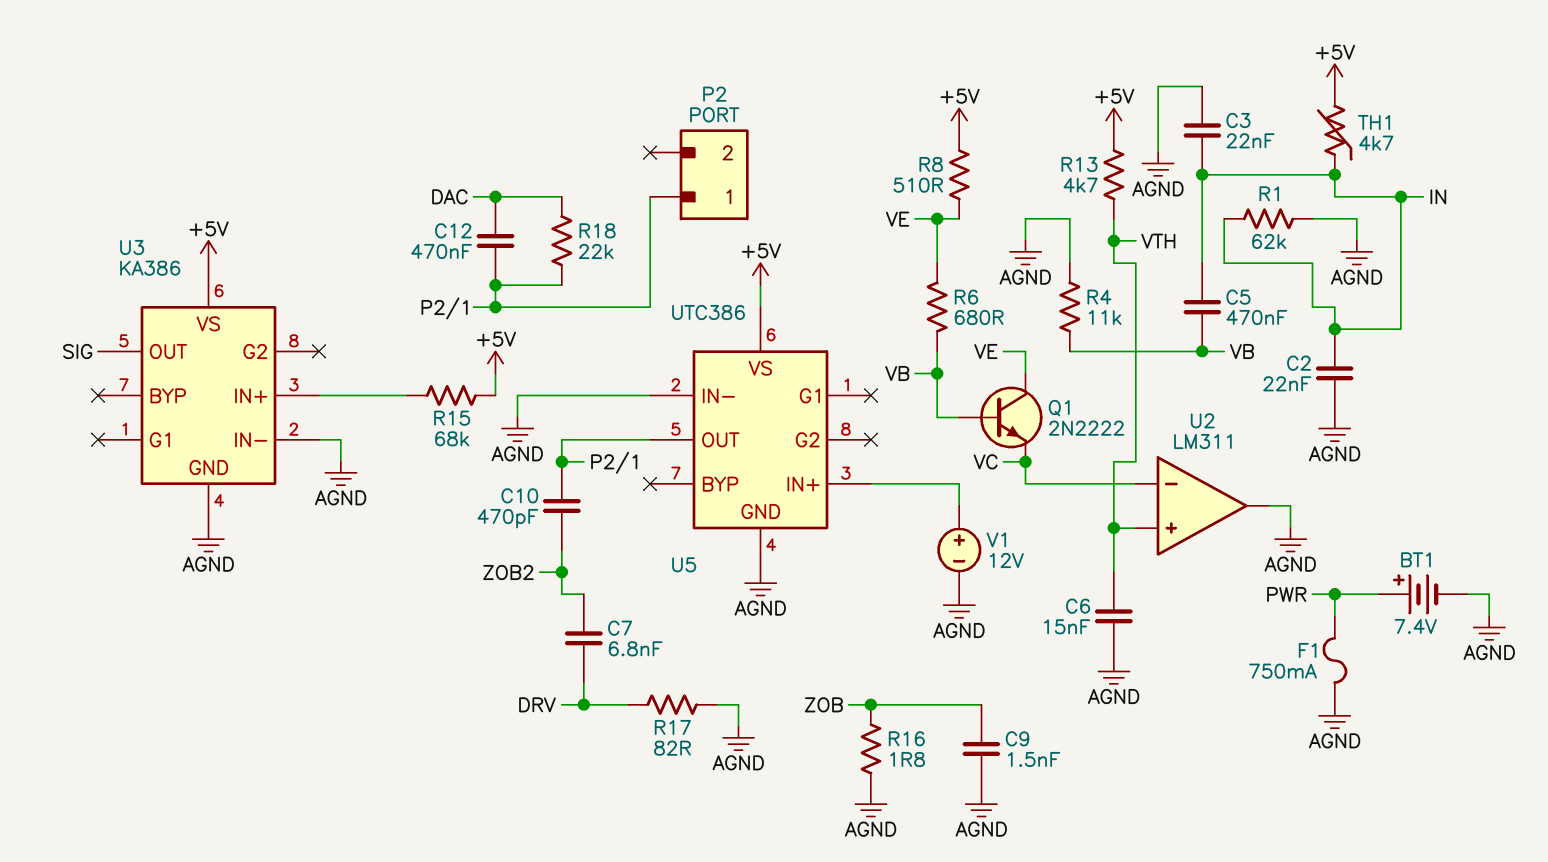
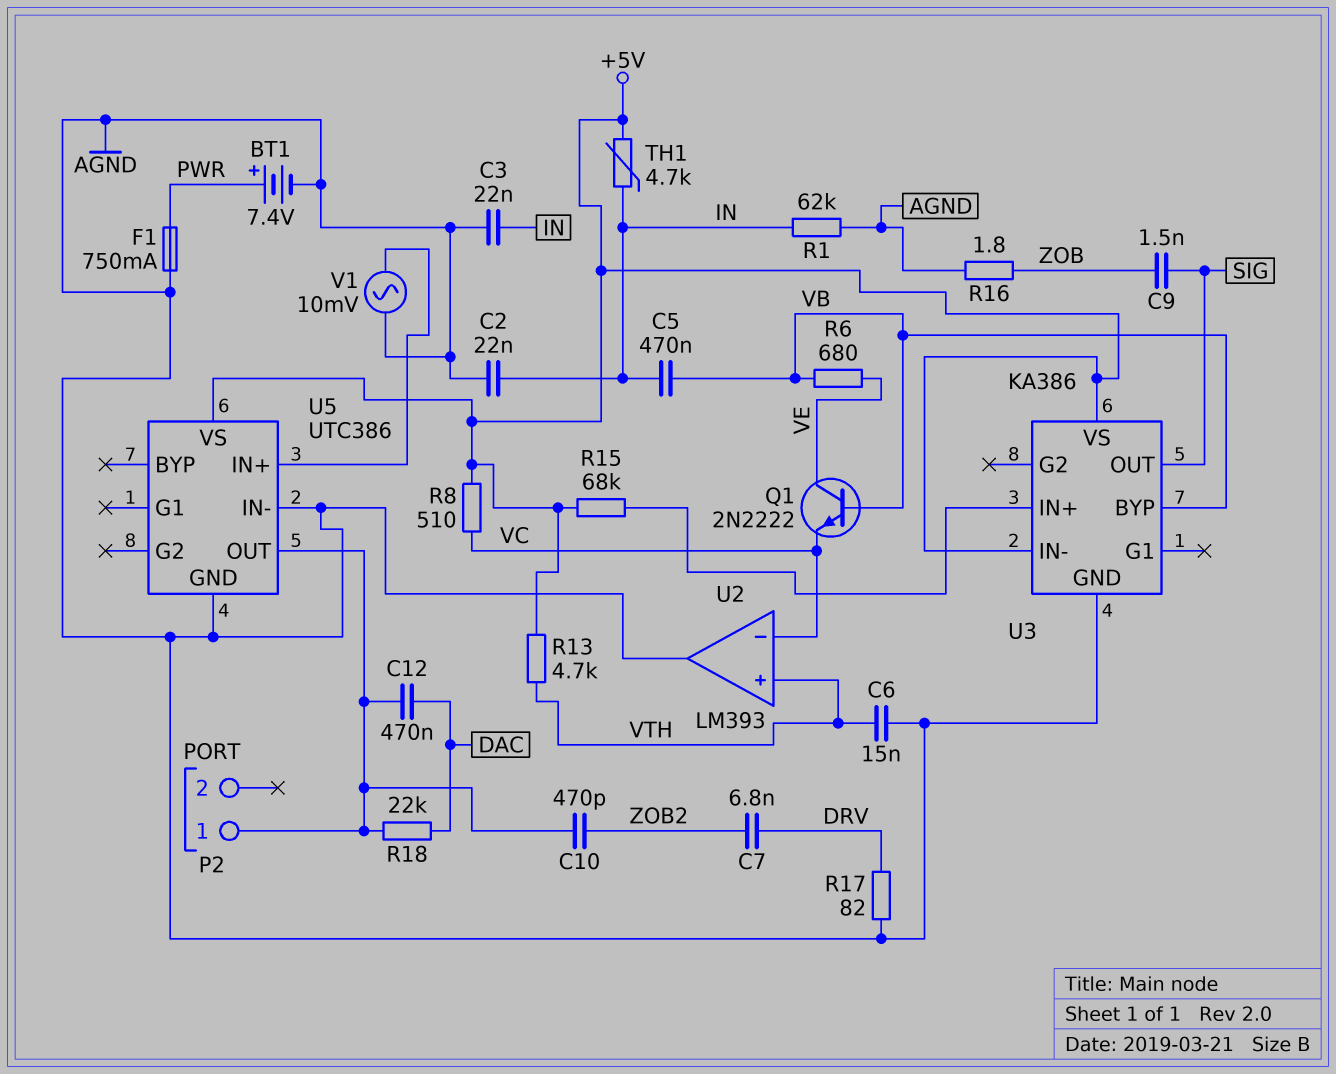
C9: 1.5nF (AGND, ZOB) -> 1.5nF (SIG, ZOB)
R4: 11k (AGND, VB) -> none
R8: 510 (+5V, VE) -> 510 (+5V, VC)
U2: LM311 -> LM393
U3 pin BYP: none -> VB
U3 pin IN-: AGND -> +5V
V1: 12V (plus U5/IN+, minus AGND) -> AC 10mV (AGND, U5/IN+)

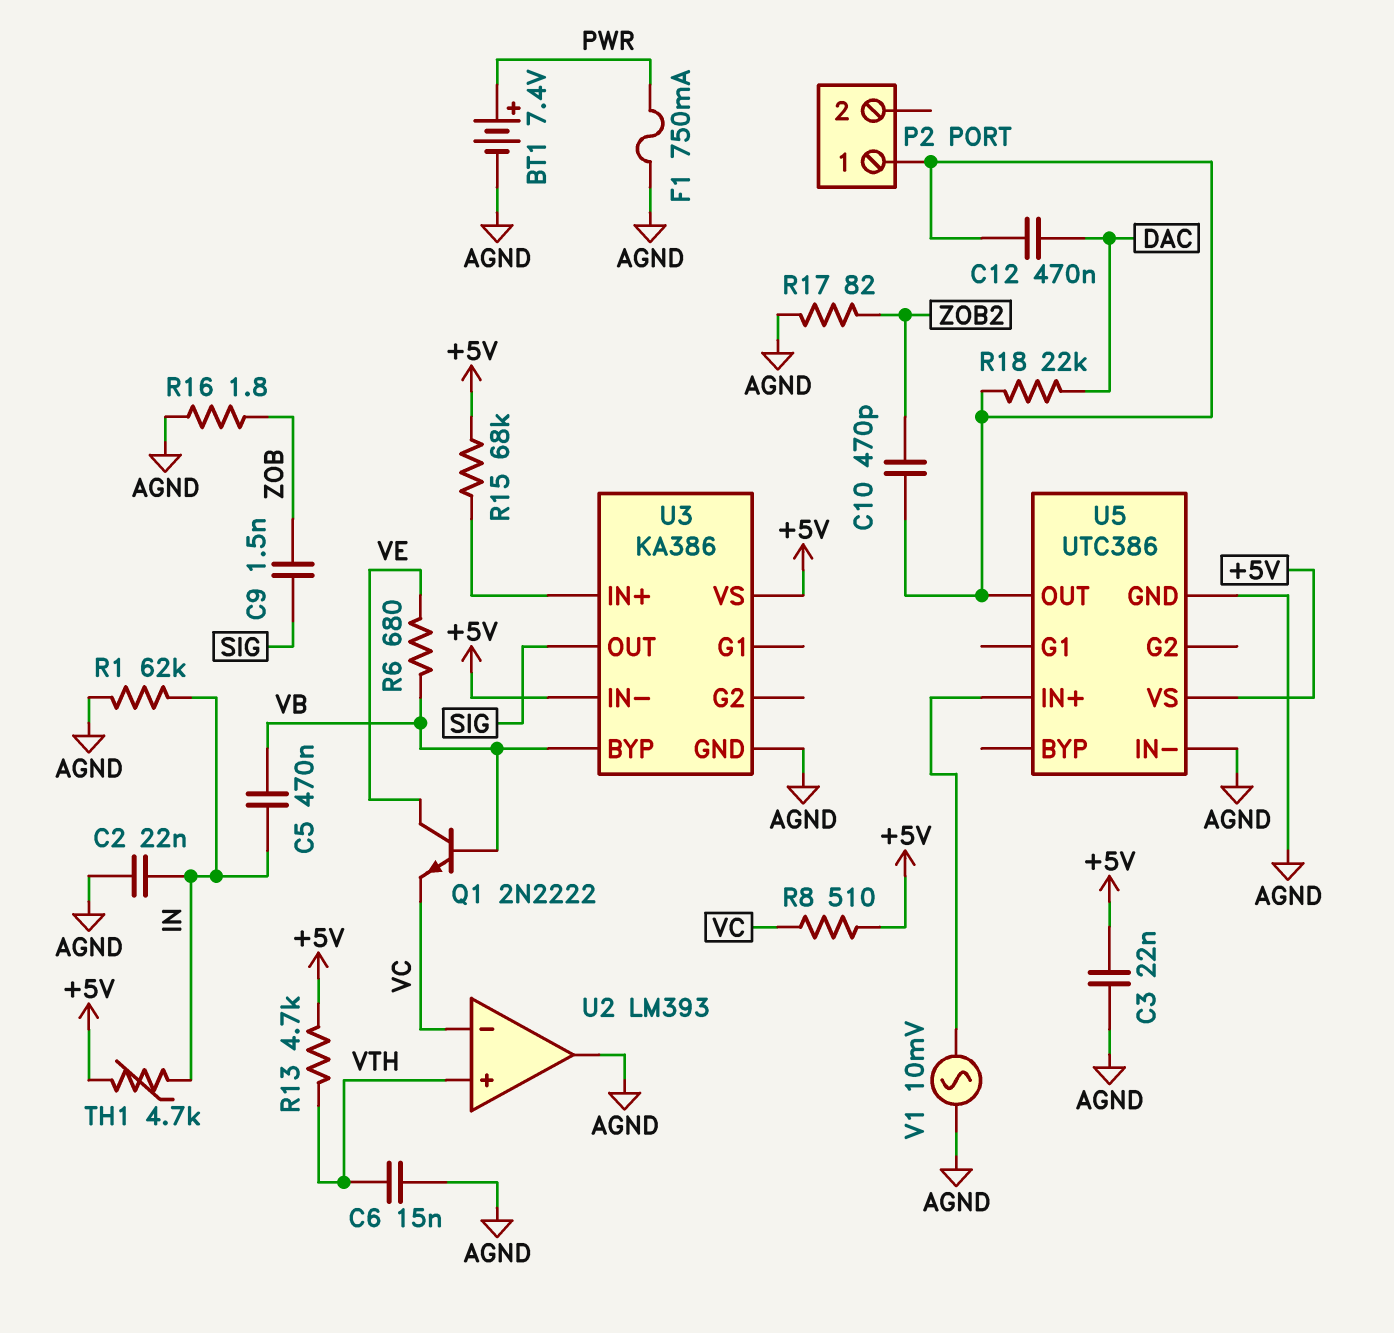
C3: 22nF (AGND, IN) -> 22nF (+5V, AGND)
C7: 6.8nF (DRV, ZOB2) -> none
R17: 82 (AGND, DRV) -> 82 (AGND, ZOB2)

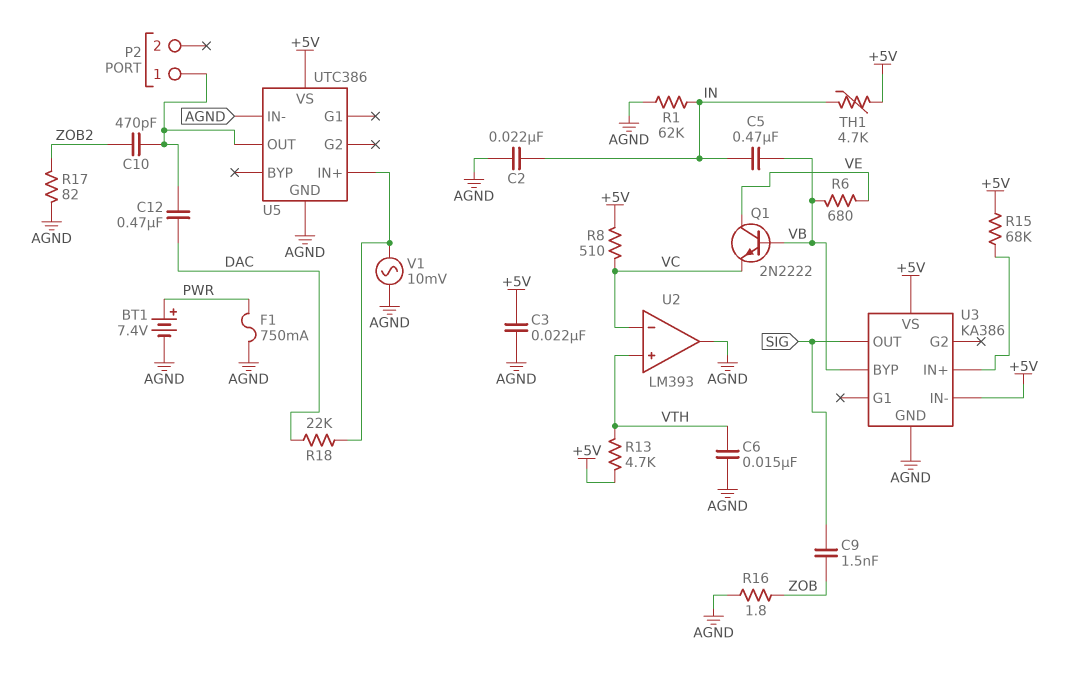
R18: 22k (DAC, P2/1) -> 22k (DAC, U5/IN+)

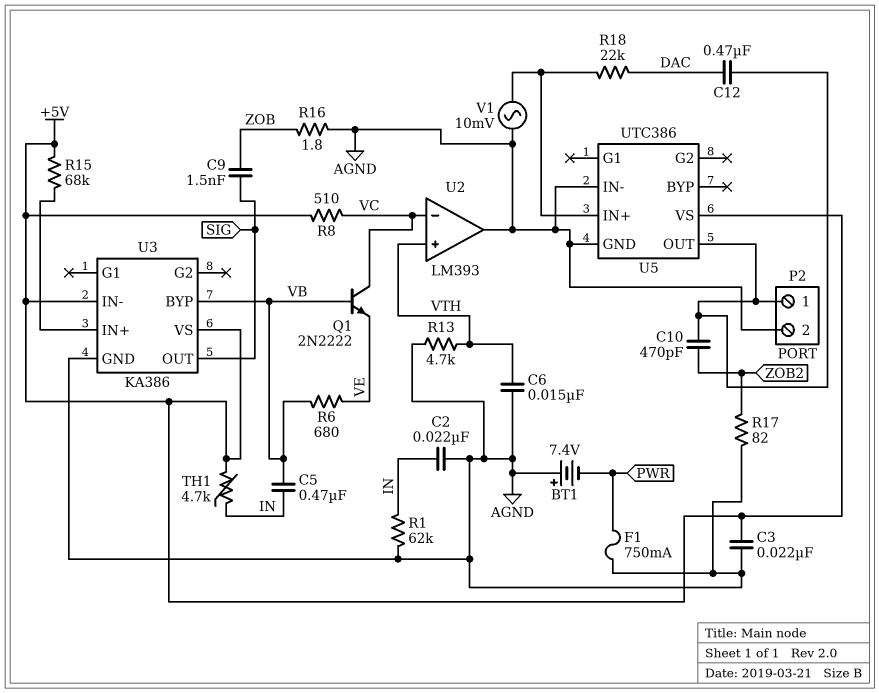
BT1: 7.4V (plus PWR, minus AGND) -> 7.4V (plus AGND, minus PWR)
P2 pin 2: none -> AGND
Q1: NPN 2N2222 (B VB, C VE, E VC) -> NPN 2N2222 (B VB, C VC, E VE)
R13: 4.7k (+5V, VTH) -> 4.7k (AGND, VTH)

